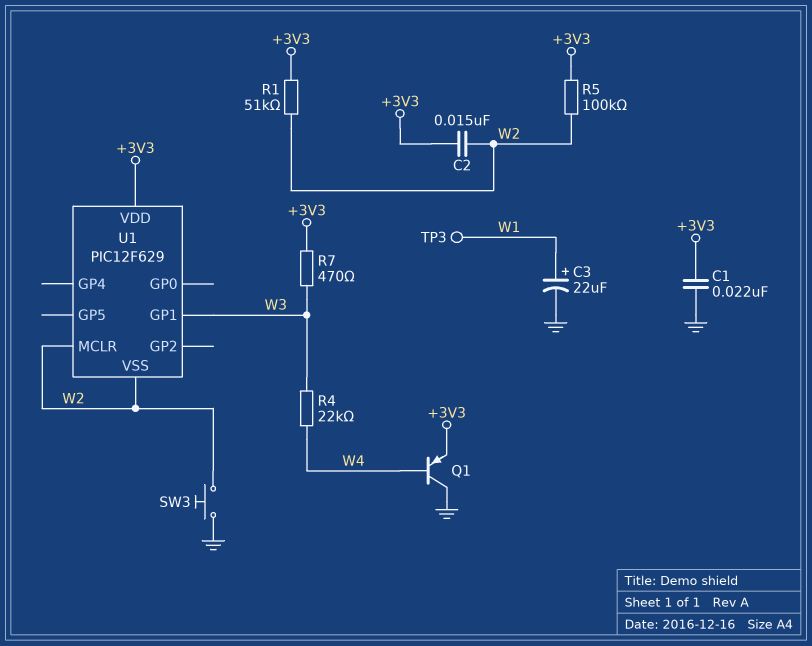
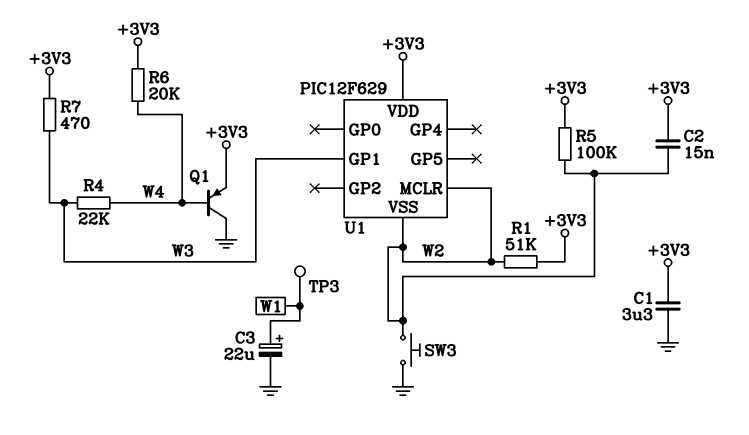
C1: 22nF (+3V3, GND) -> 3.3uF (+3V3, GND)
R6: none -> 20k (+3V3, W4)

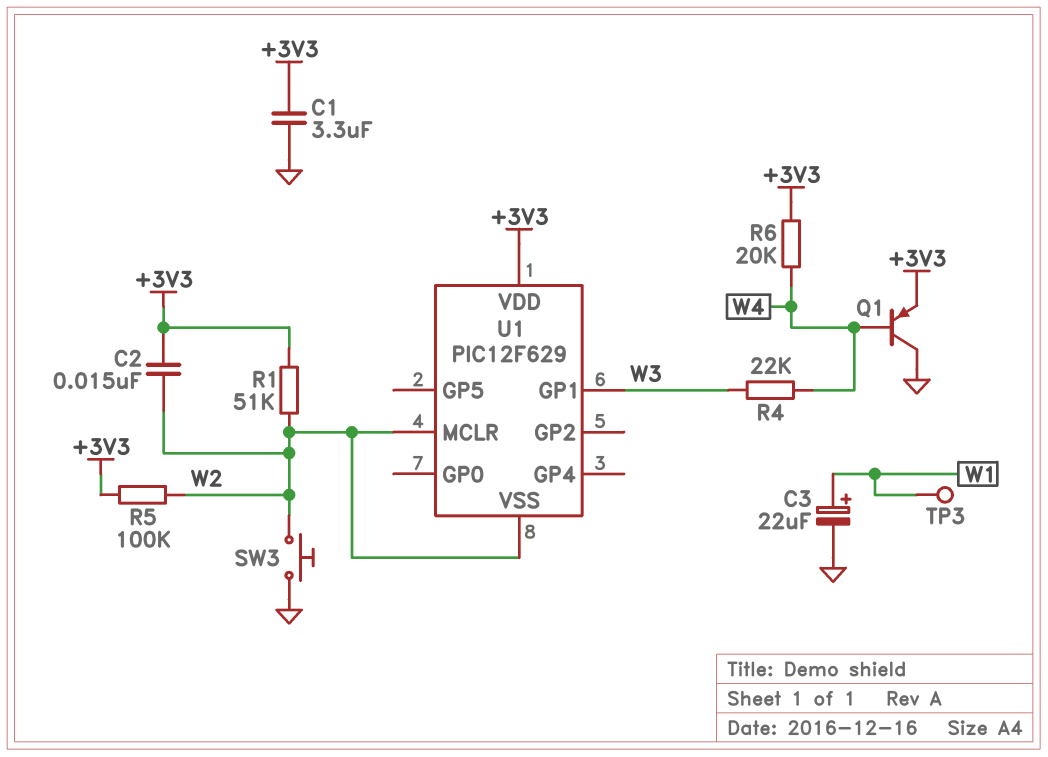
R7: 470 (+3V3, W3) -> none

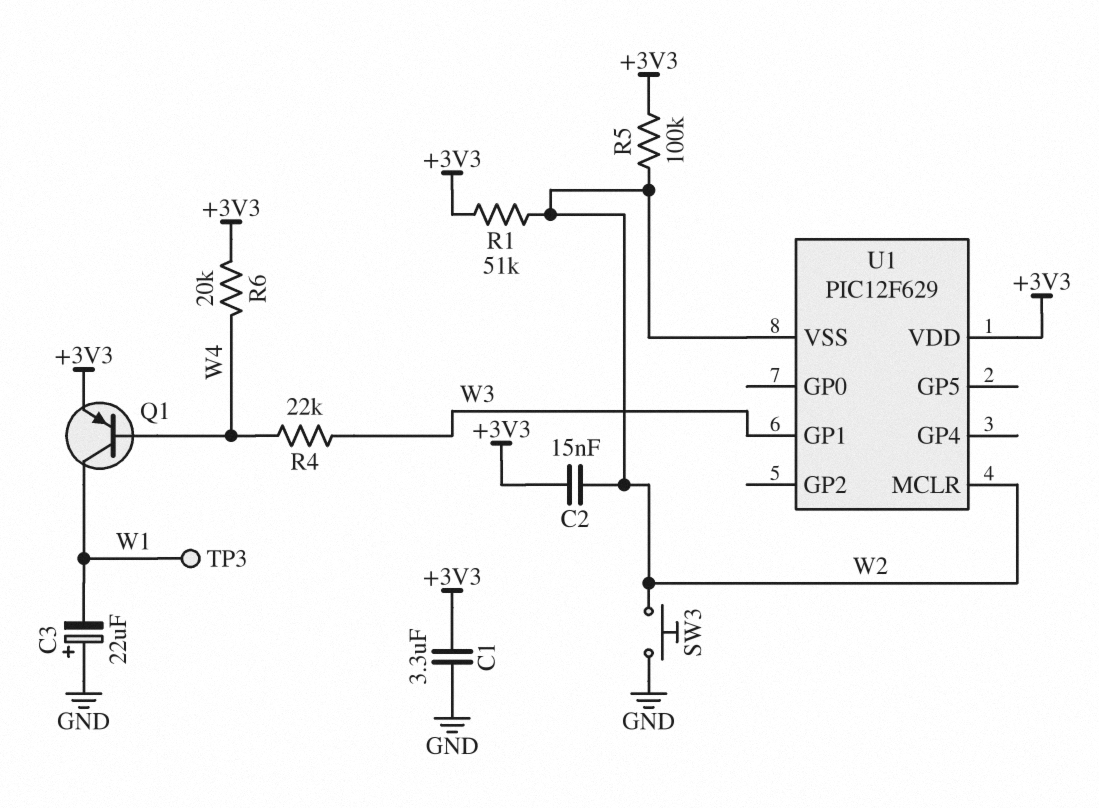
C3: 22uF (plus W1, minus GND) -> 22uF (plus GND, minus W1)
Q1: PNP (B W4, C GND, E +3V3) -> PNP (B W4, C W1, E +3V3)

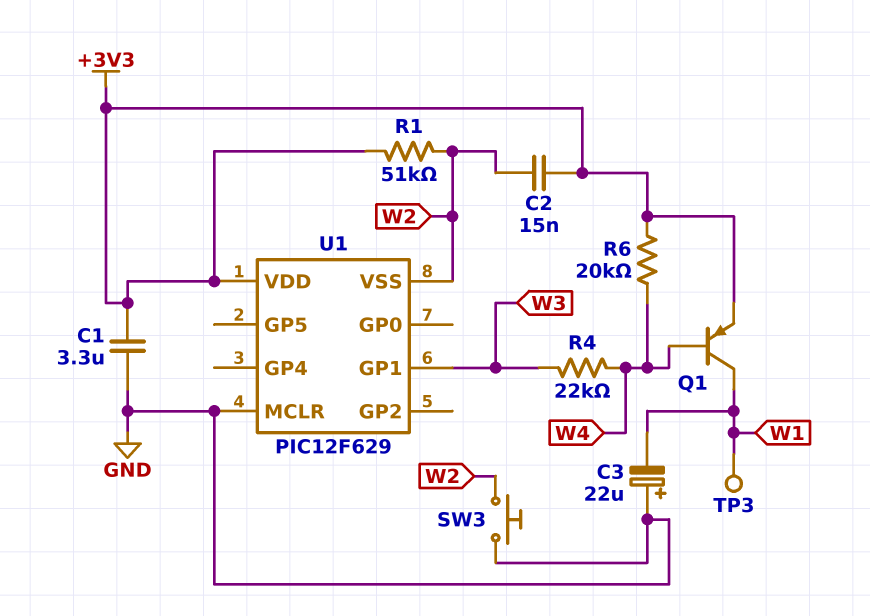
R5: 100k (+3V3, W2) -> none
U1 pin MCLR: W2 -> GND

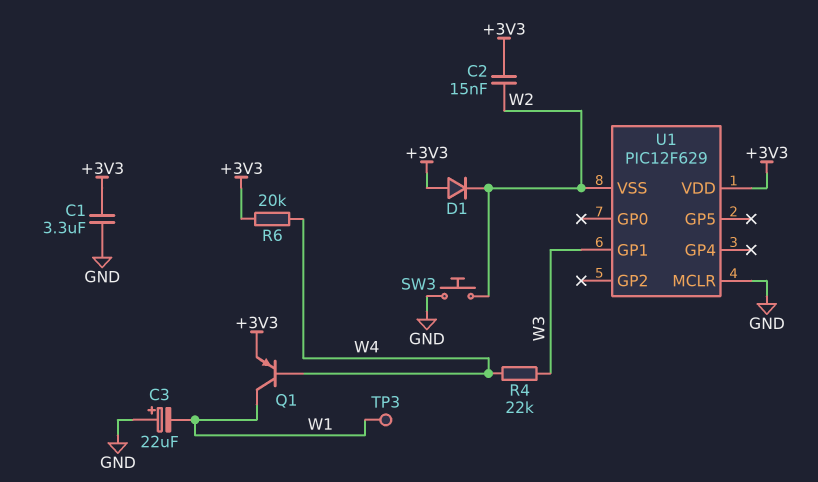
D1: none -> diode (A +3V3, K W2)
R1: 51k (+3V3, W2) -> none

